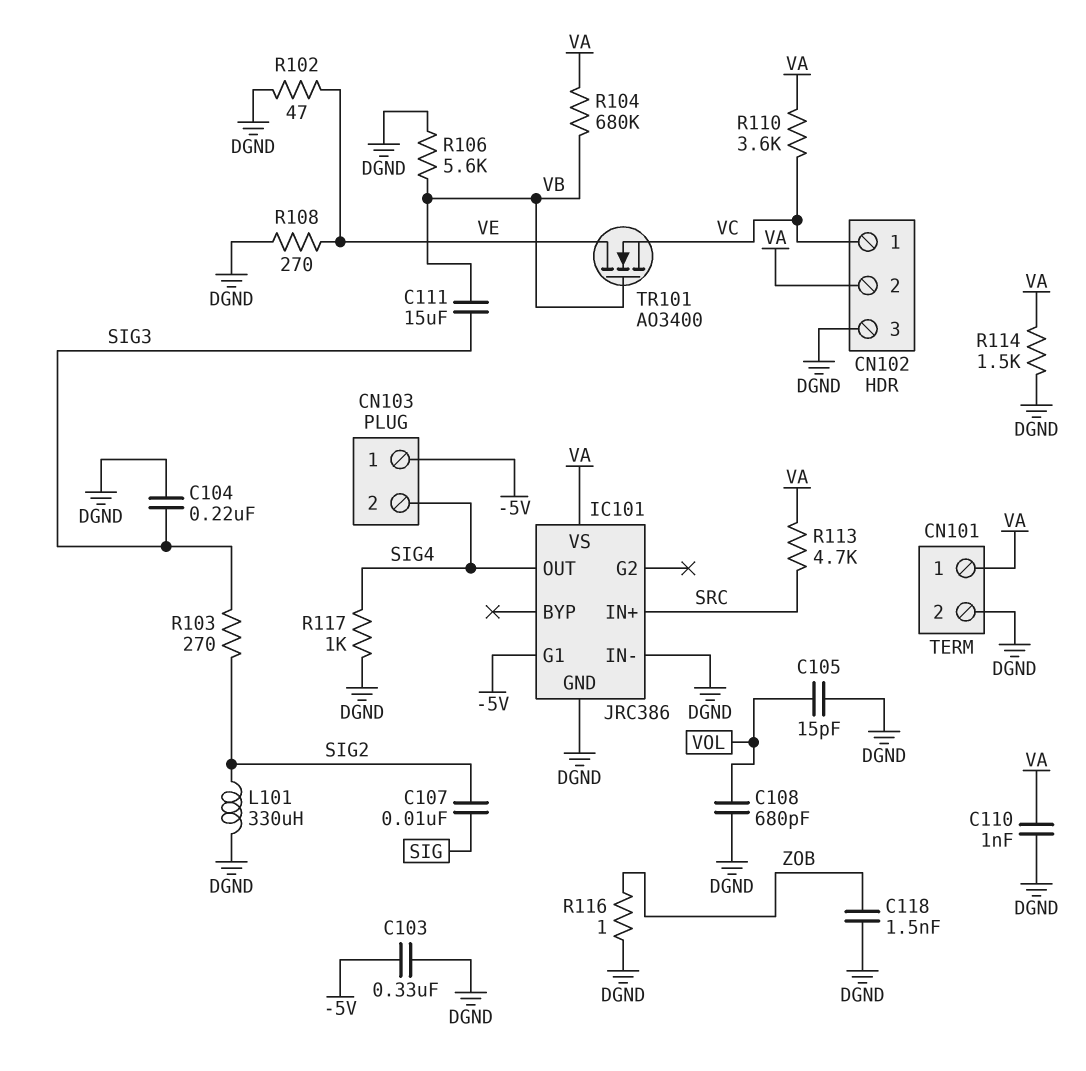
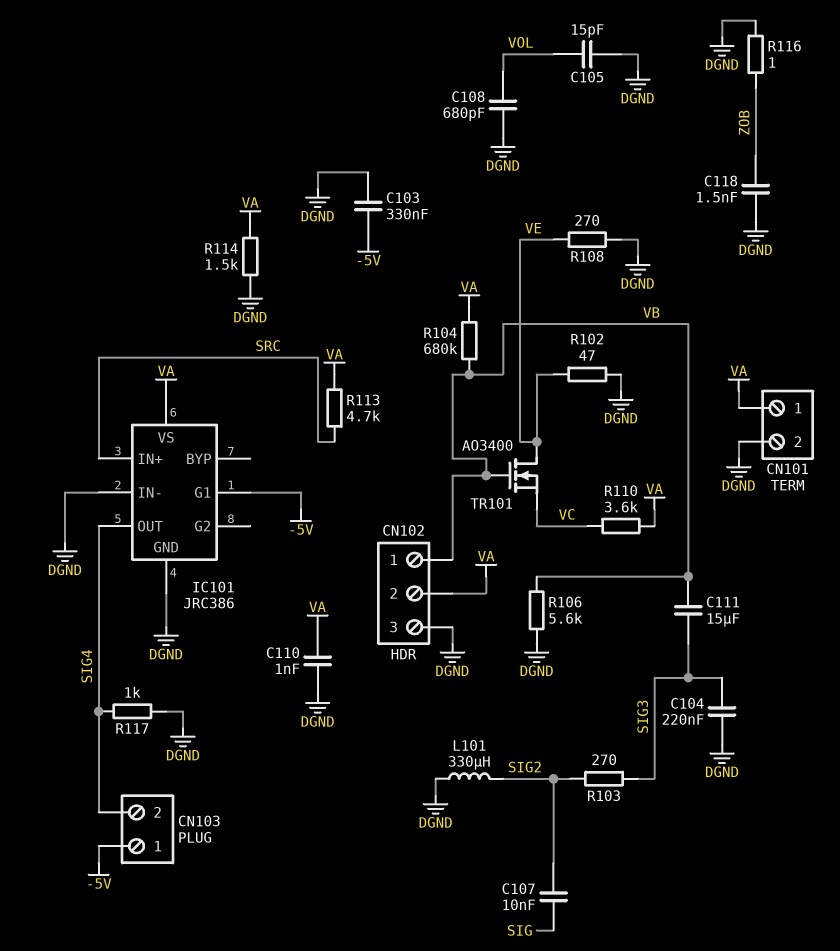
CN102 pin 1: VC -> VB

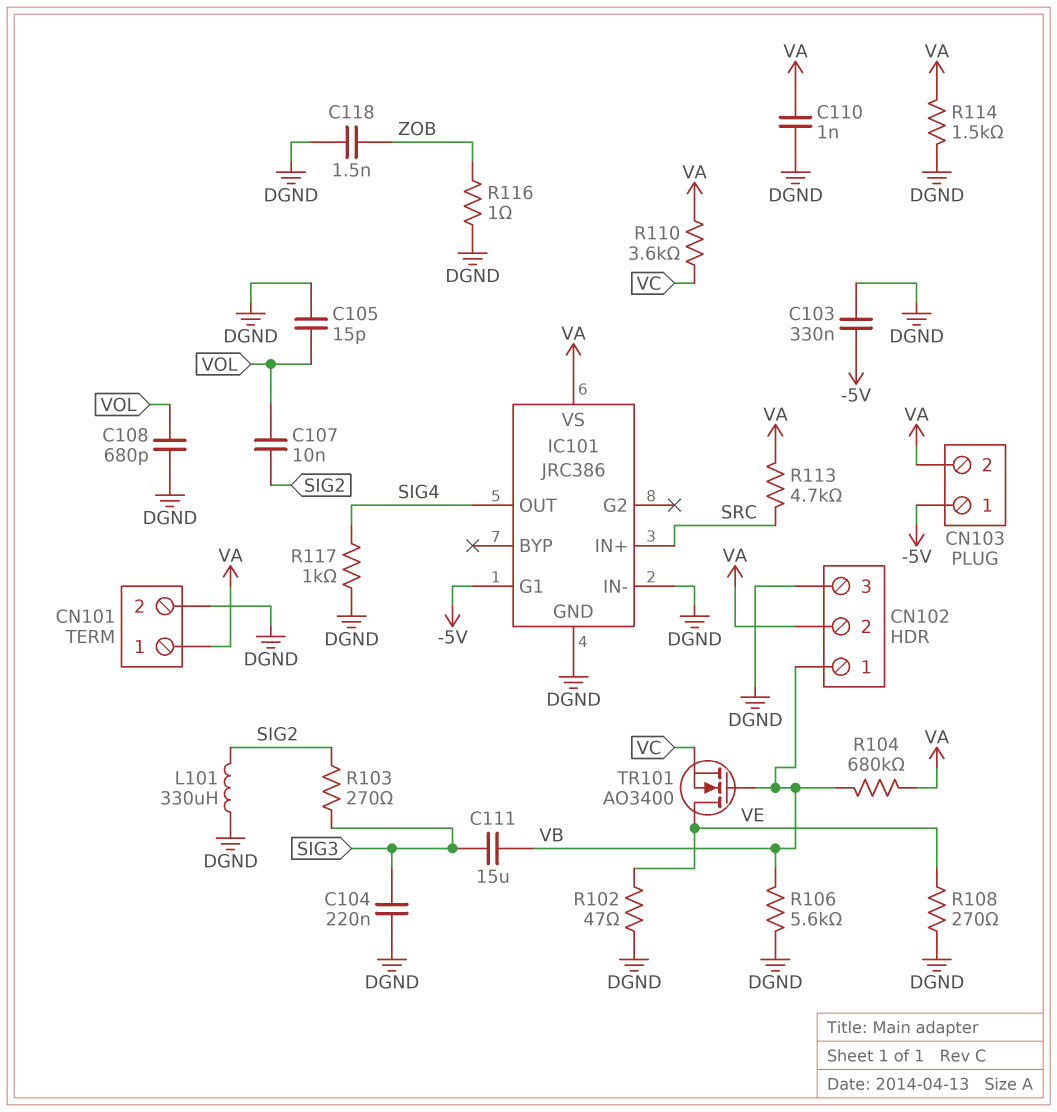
C107: 10nF (SIG, SIG2) -> 10nF (SIG2, VOL)
CN103 pin 2: SIG4 -> VA

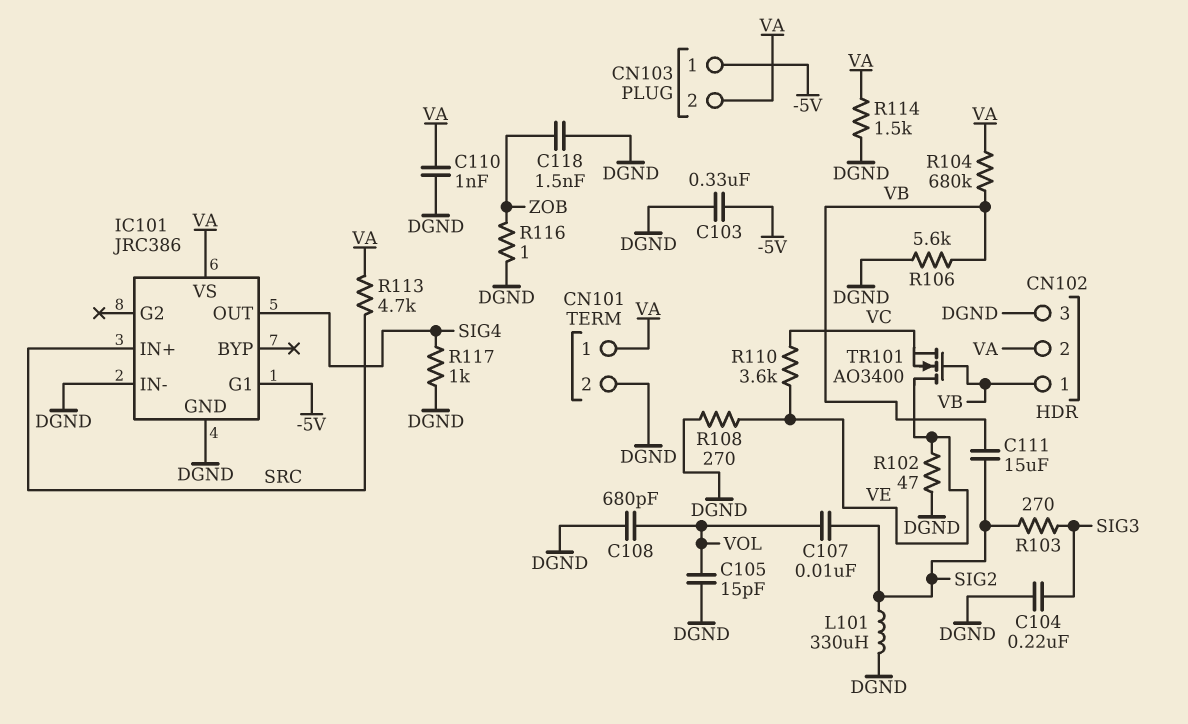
C111: 15uF (SIG3, VB) -> 15uF (SIG2, VB)
R110: 3.6k (VA, VC) -> 3.6k (VC, VE)

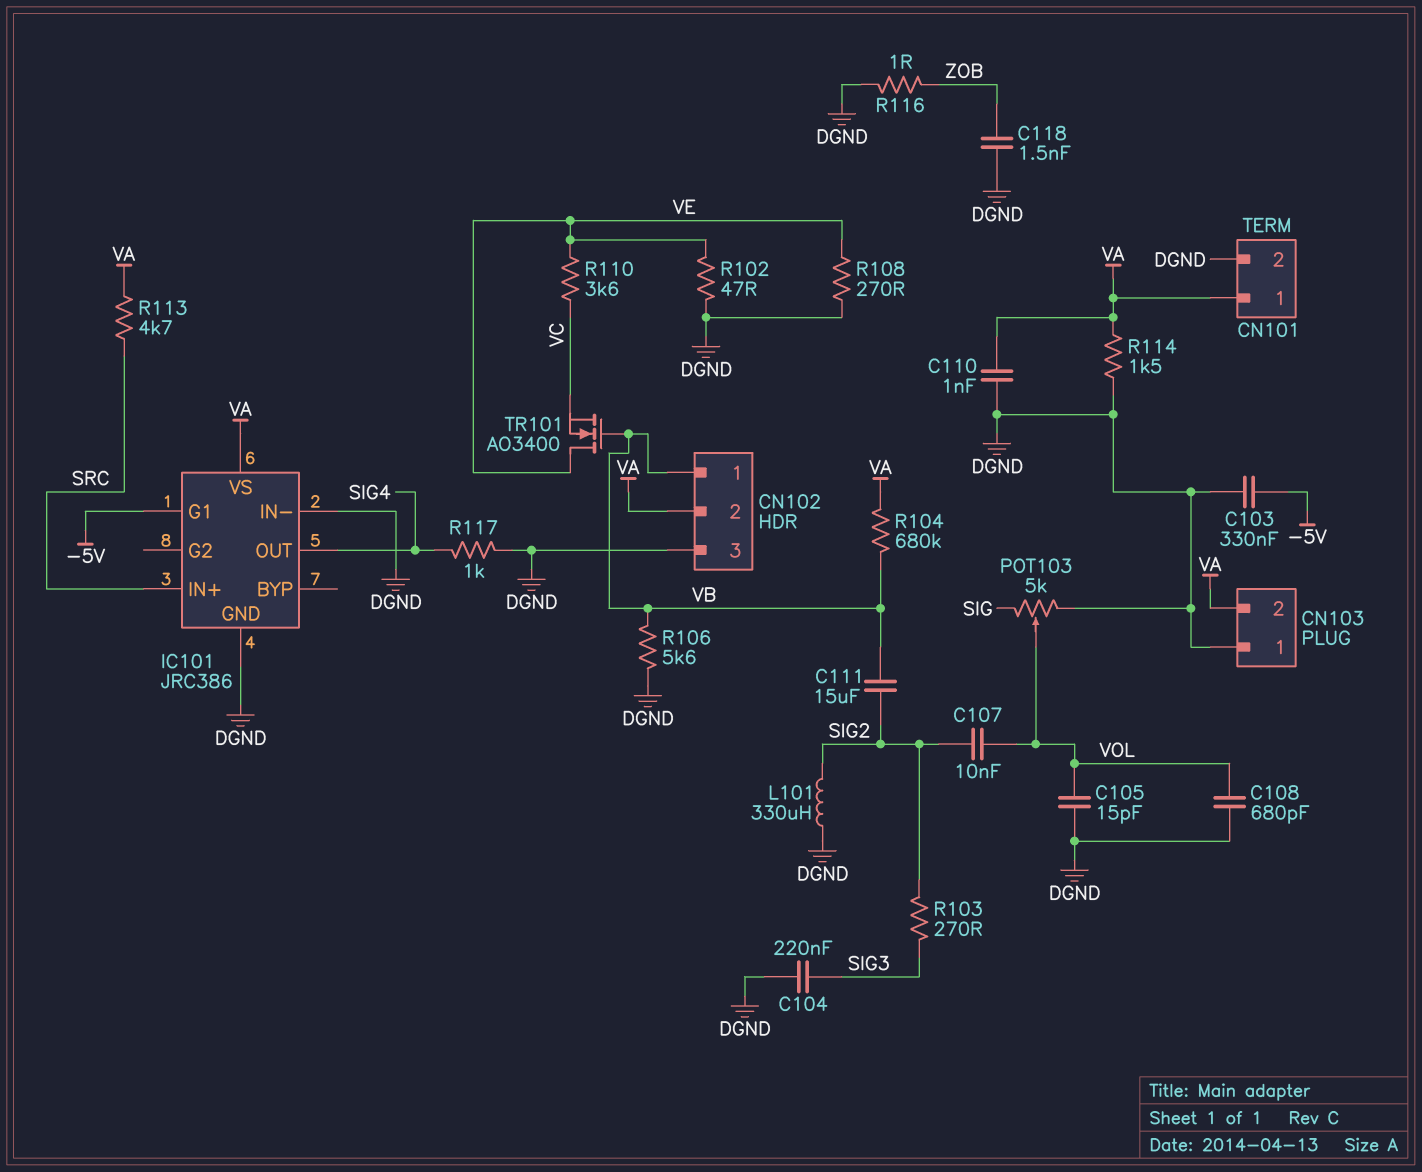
CN103 pin 1: -5V -> DGND
POT103: none -> 5k (DGND, SIG, wiper VOL)

